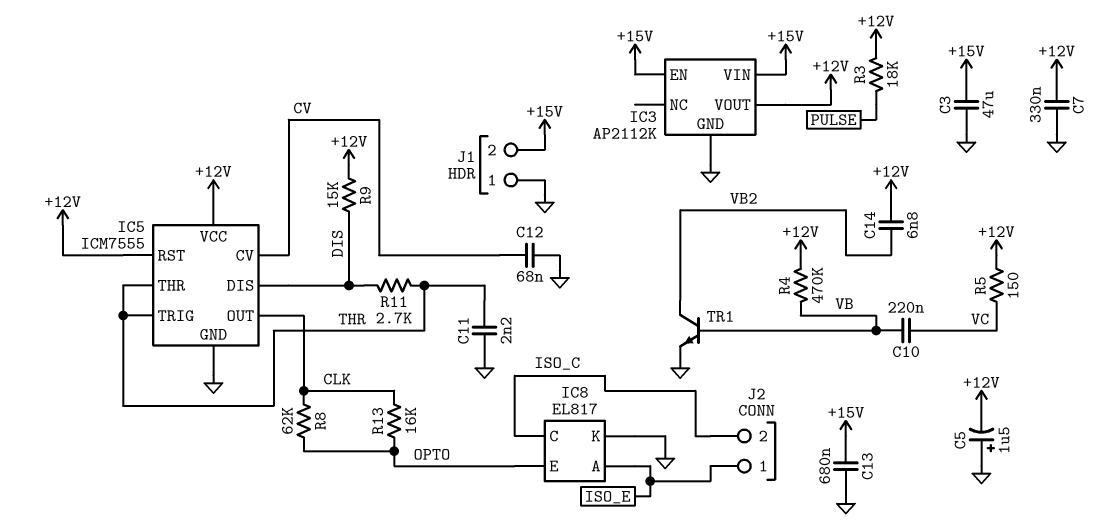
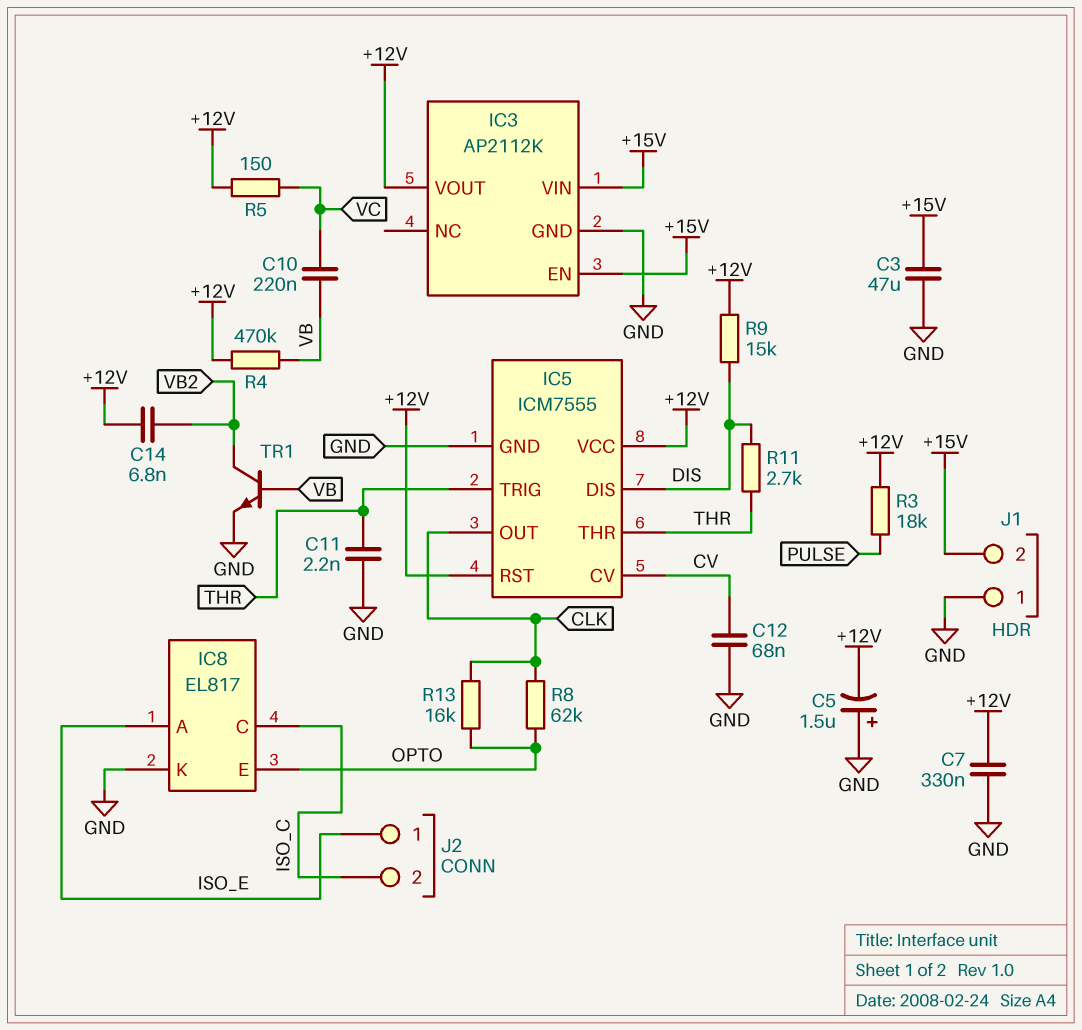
C13: 680nF (+15V, GND) -> none

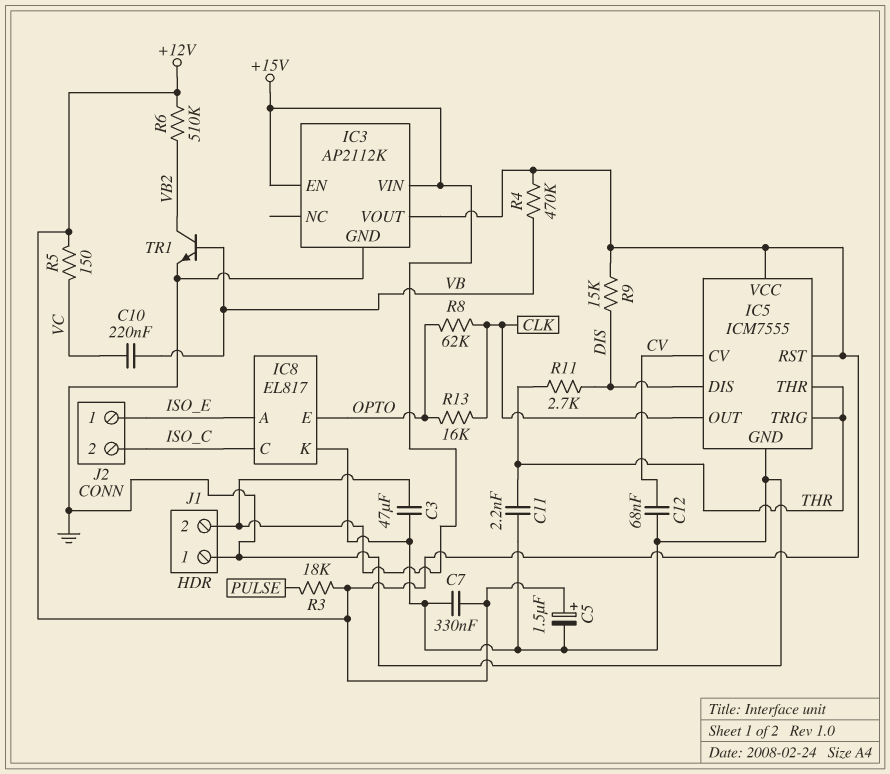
C5: 1.5uF (plus GND, minus +12V) -> 1.5uF (plus +12V, minus GND)
C14: 6.8nF (+12V, VB2) -> none
R6: none -> 510k (+12V, VB2)

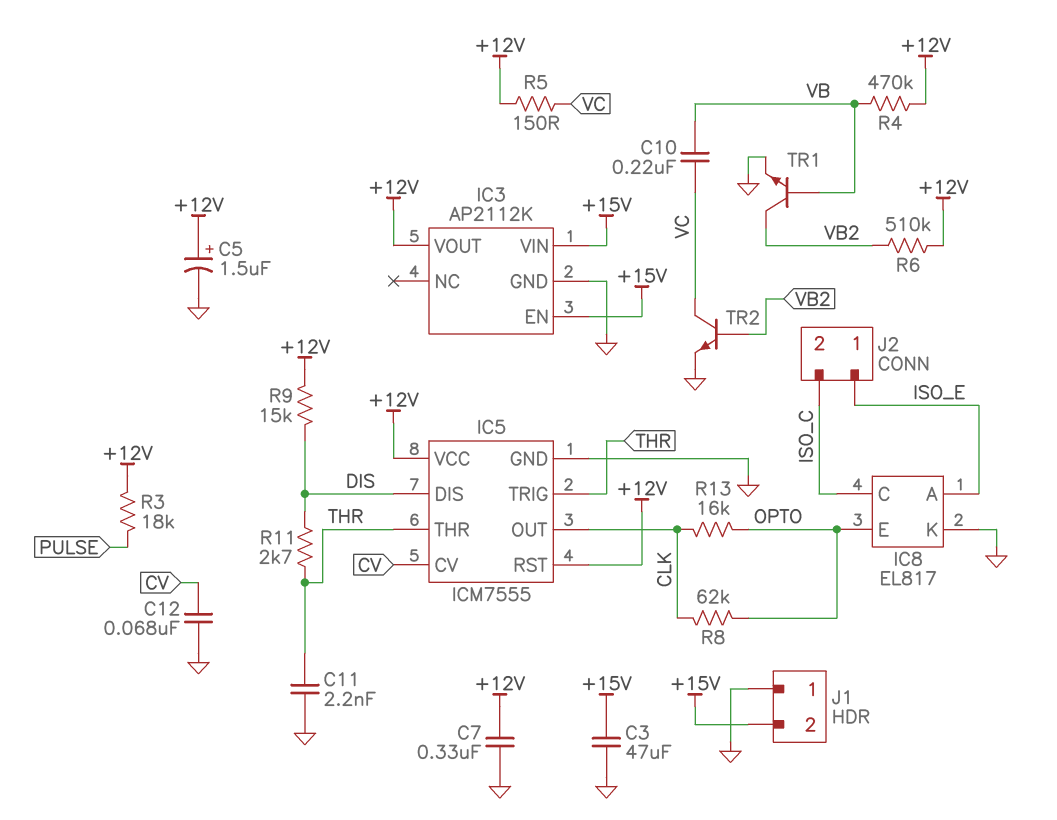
TR2: none -> NPN (B VB2, C VC, E GND)

